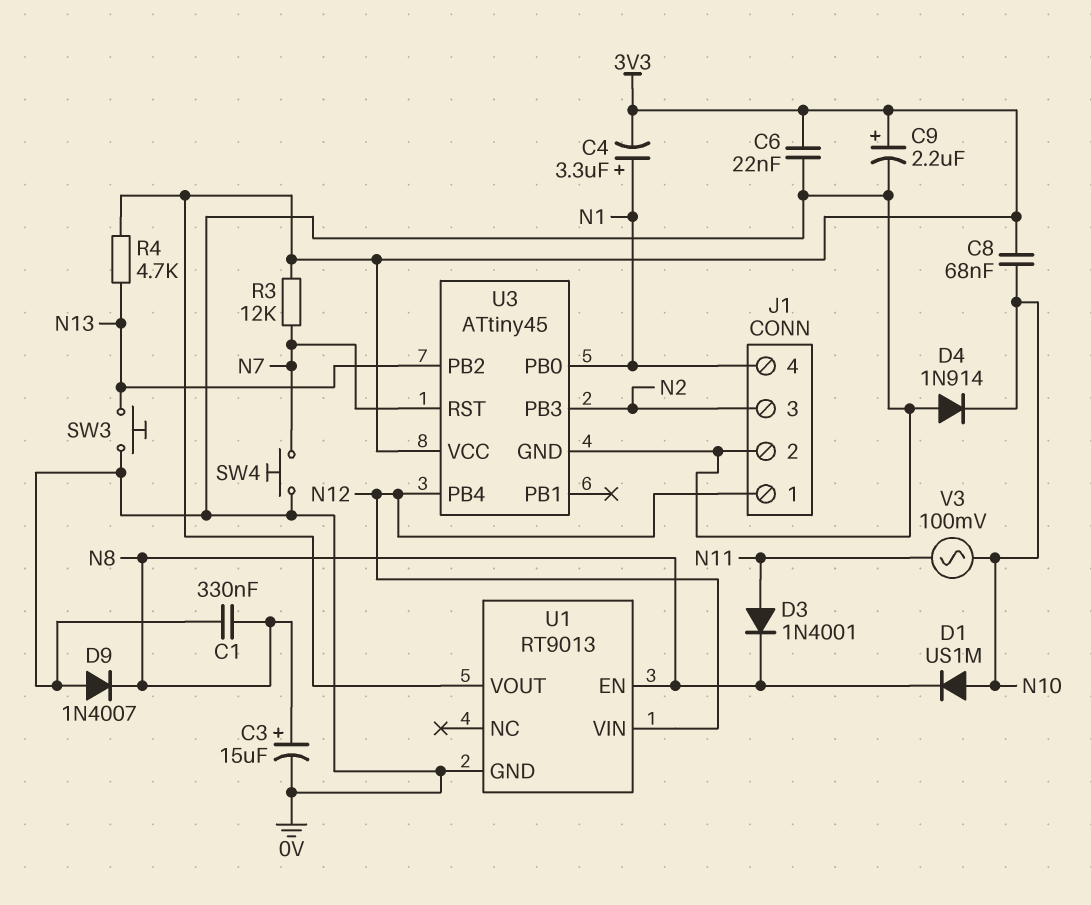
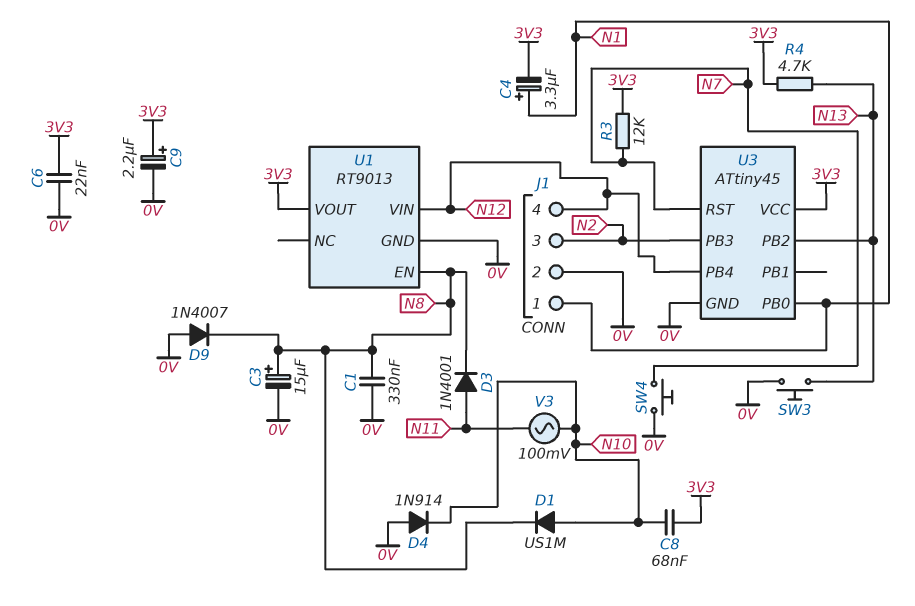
J1 pin 1: N12 -> N1
J1 pin 4: N1 -> N12

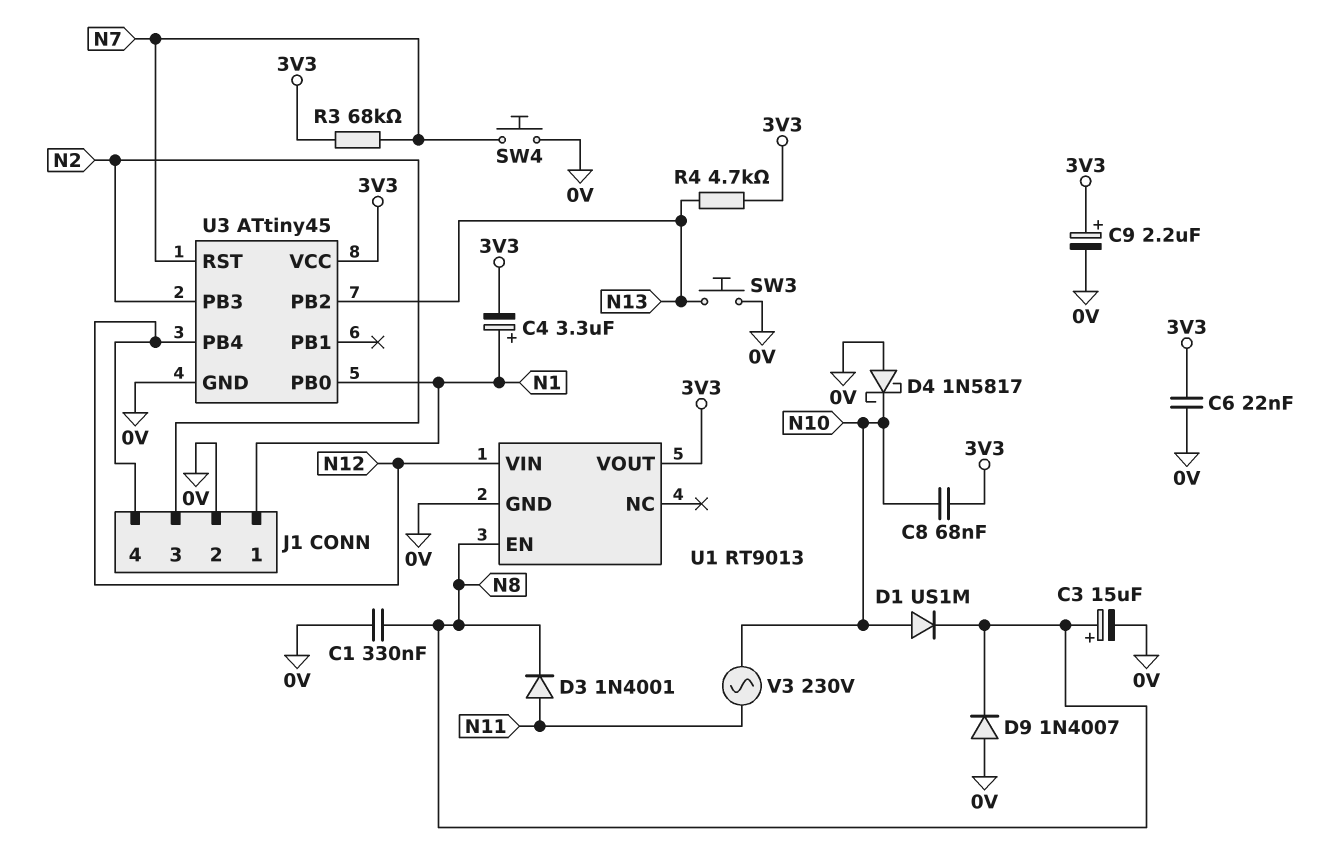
D4: diode 1N914 (A 0V, K N10) -> schottky 1N5817 (A 0V, K N10)
R3: 12k (3V3, N7) -> 68k (3V3, N7)
V3: AC 100mV (N10, N11) -> AC 230V (N10, N11)

